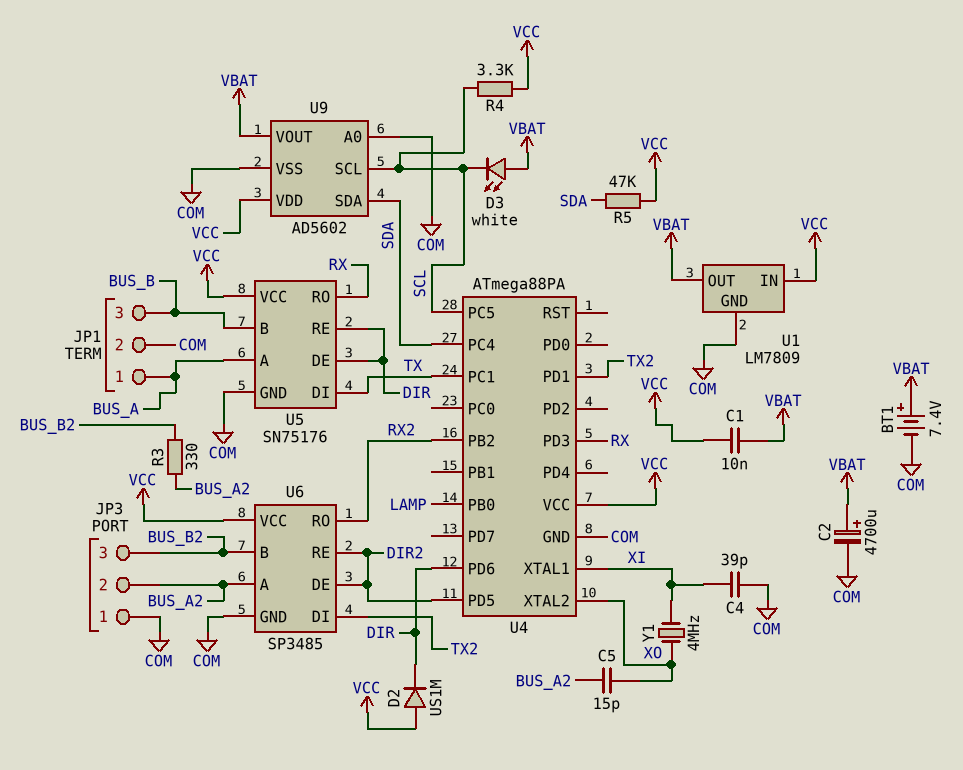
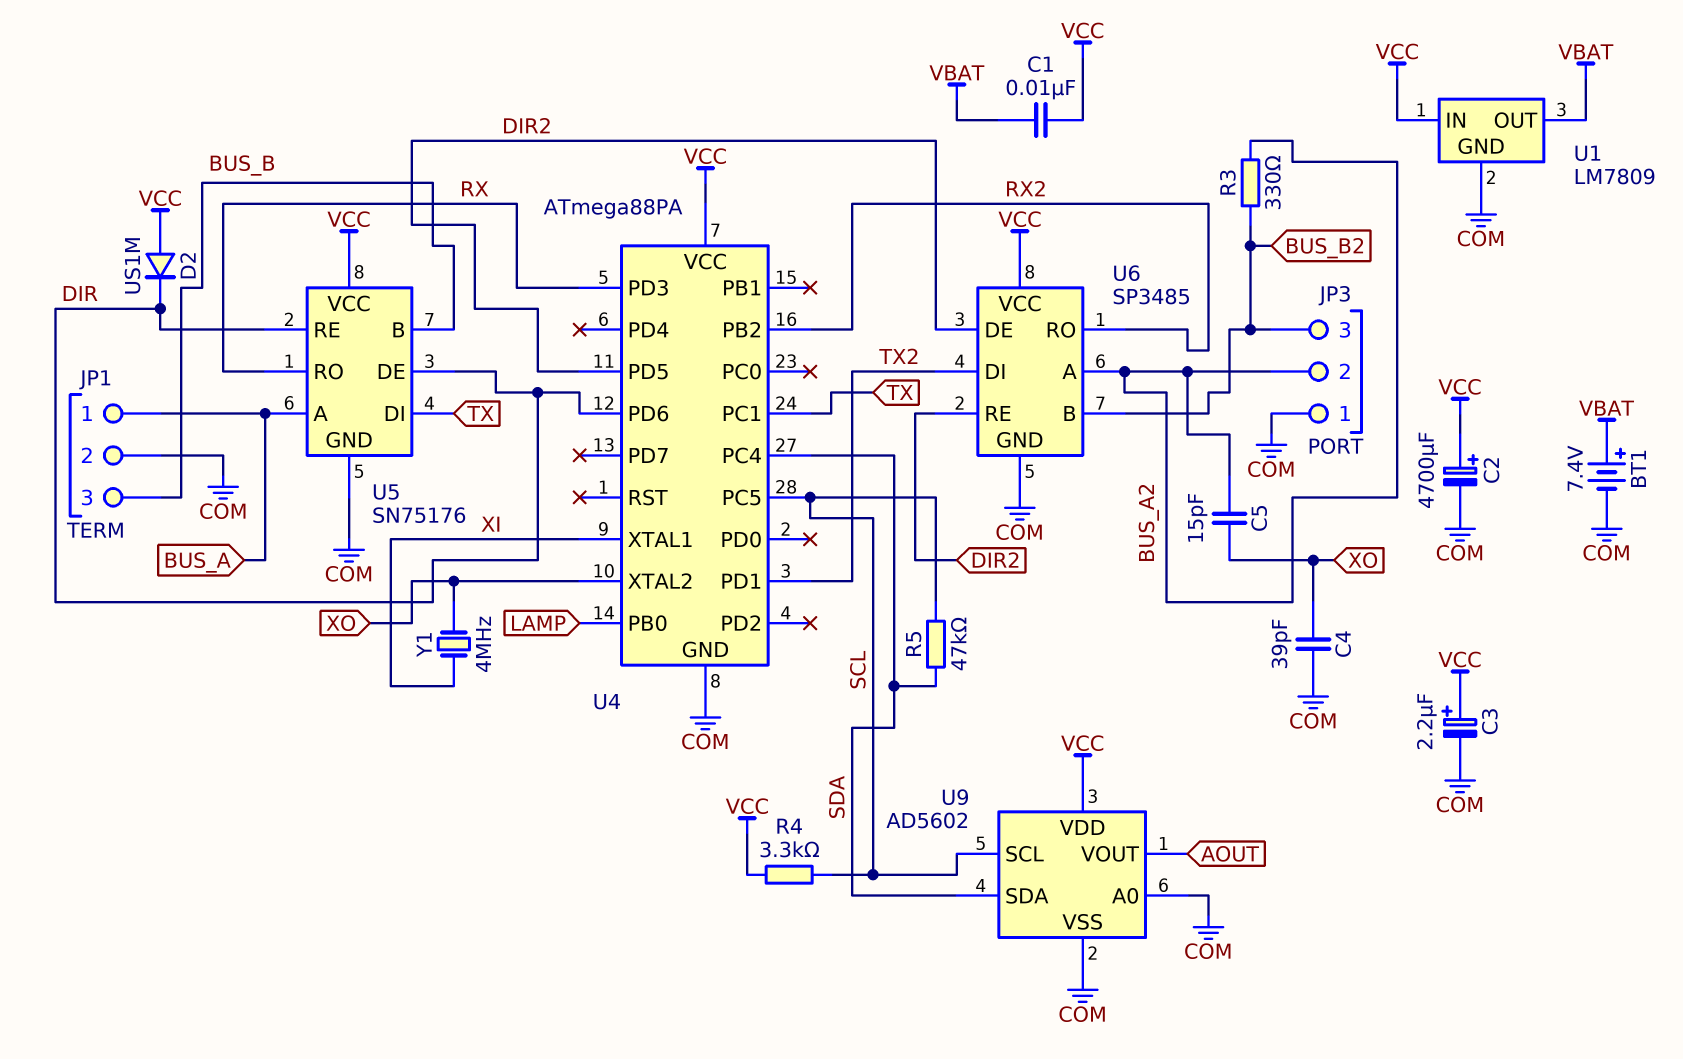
C2: 4700uF (plus VBAT, minus COM) -> 4700uF (plus VCC, minus COM)
C3: none -> 2.2uF (plus VCC, minus COM)
C4: 39pF (COM, XI) -> 39pF (COM, XO)
D3: LED white (A VBAT, K SCL) -> none
R5: 47k (SDA, VCC) -> 47k (SCL, SDA)
U9 pin VOUT: VBAT -> AOUT

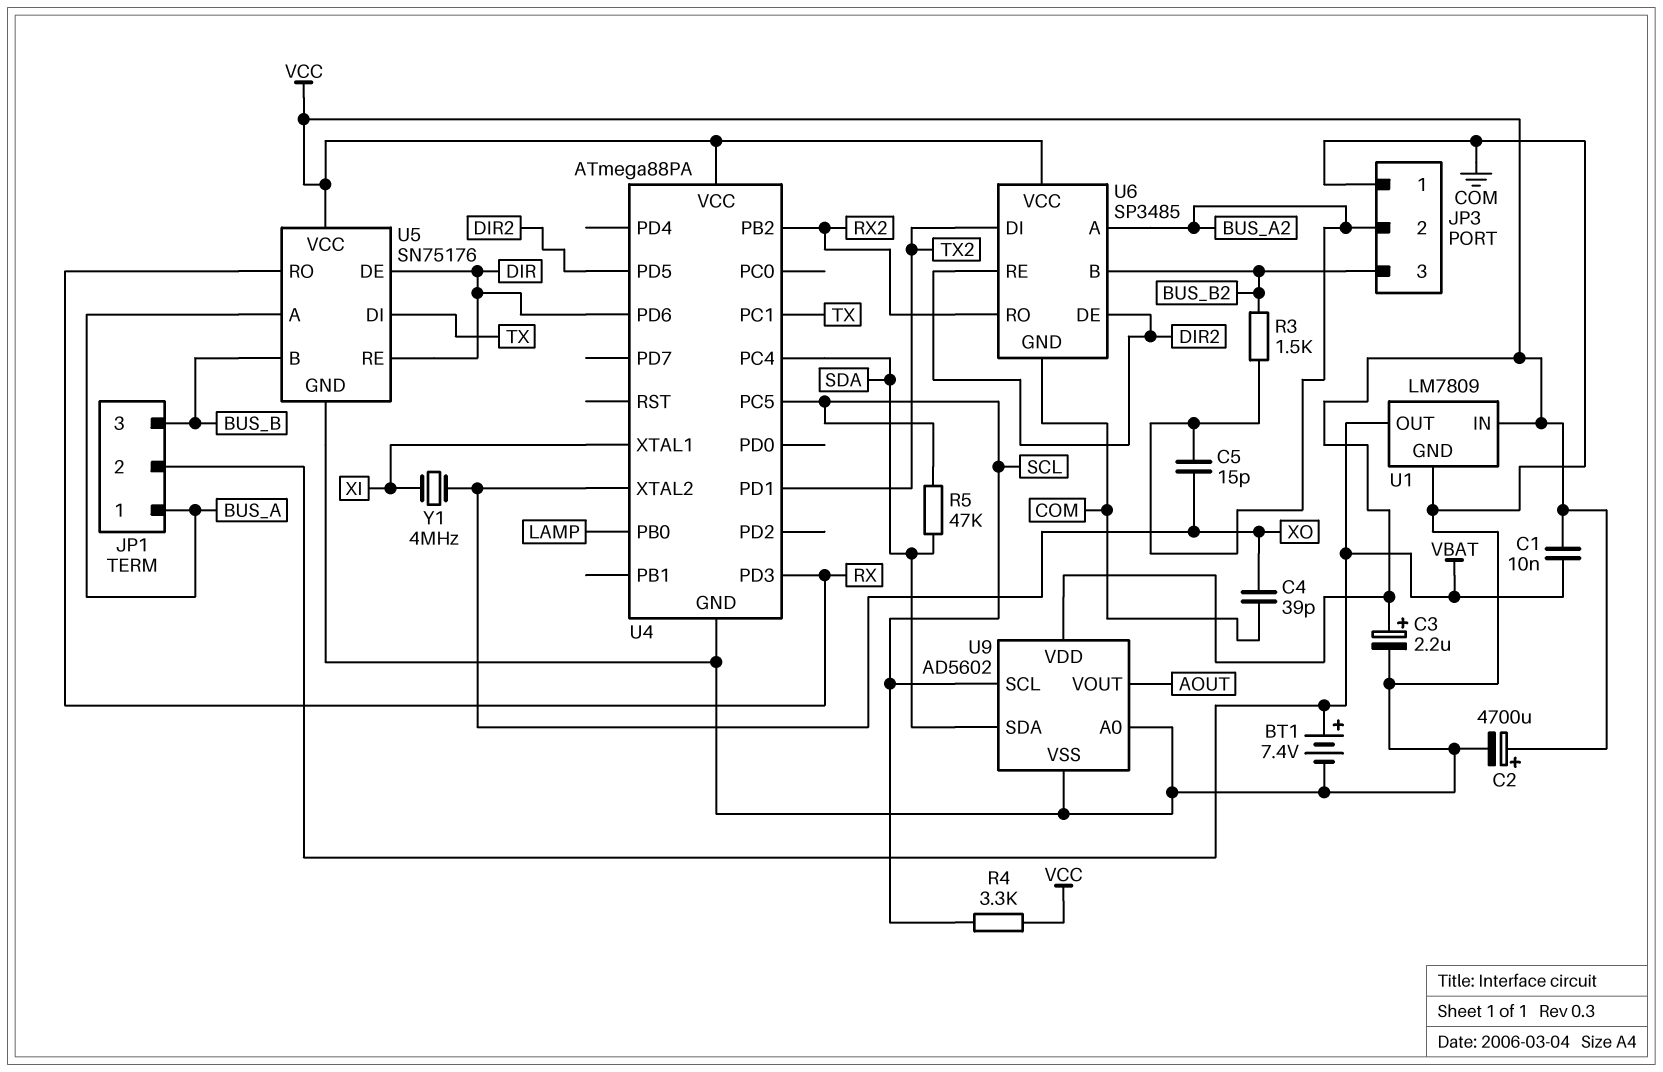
D2: diode US1M (A VCC, K DIR) -> none
JP1 pin 2: COM -> VBAT
R3: 330 (BUS_A2, BUS_B2) -> 1.5k (BUS_A2, BUS_B2)

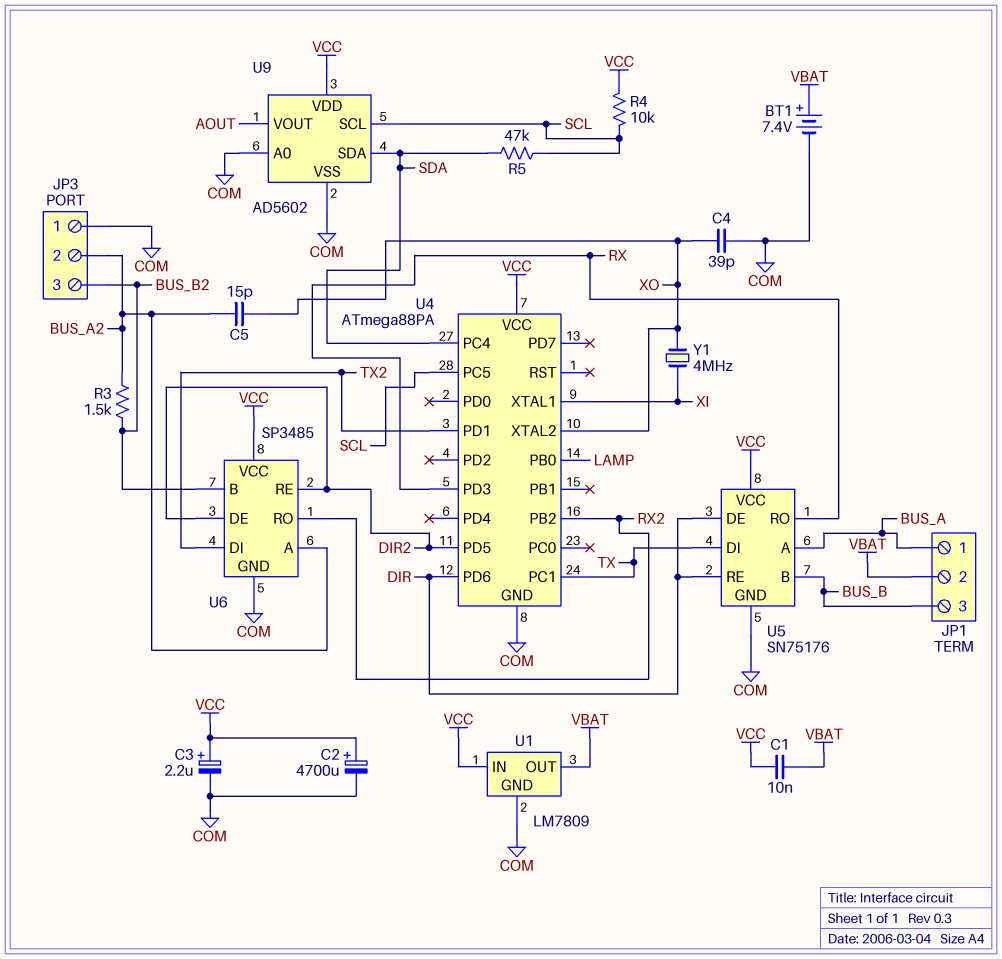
R4: 3.3k (SCL, VCC) -> 10k (SCL, VCC)

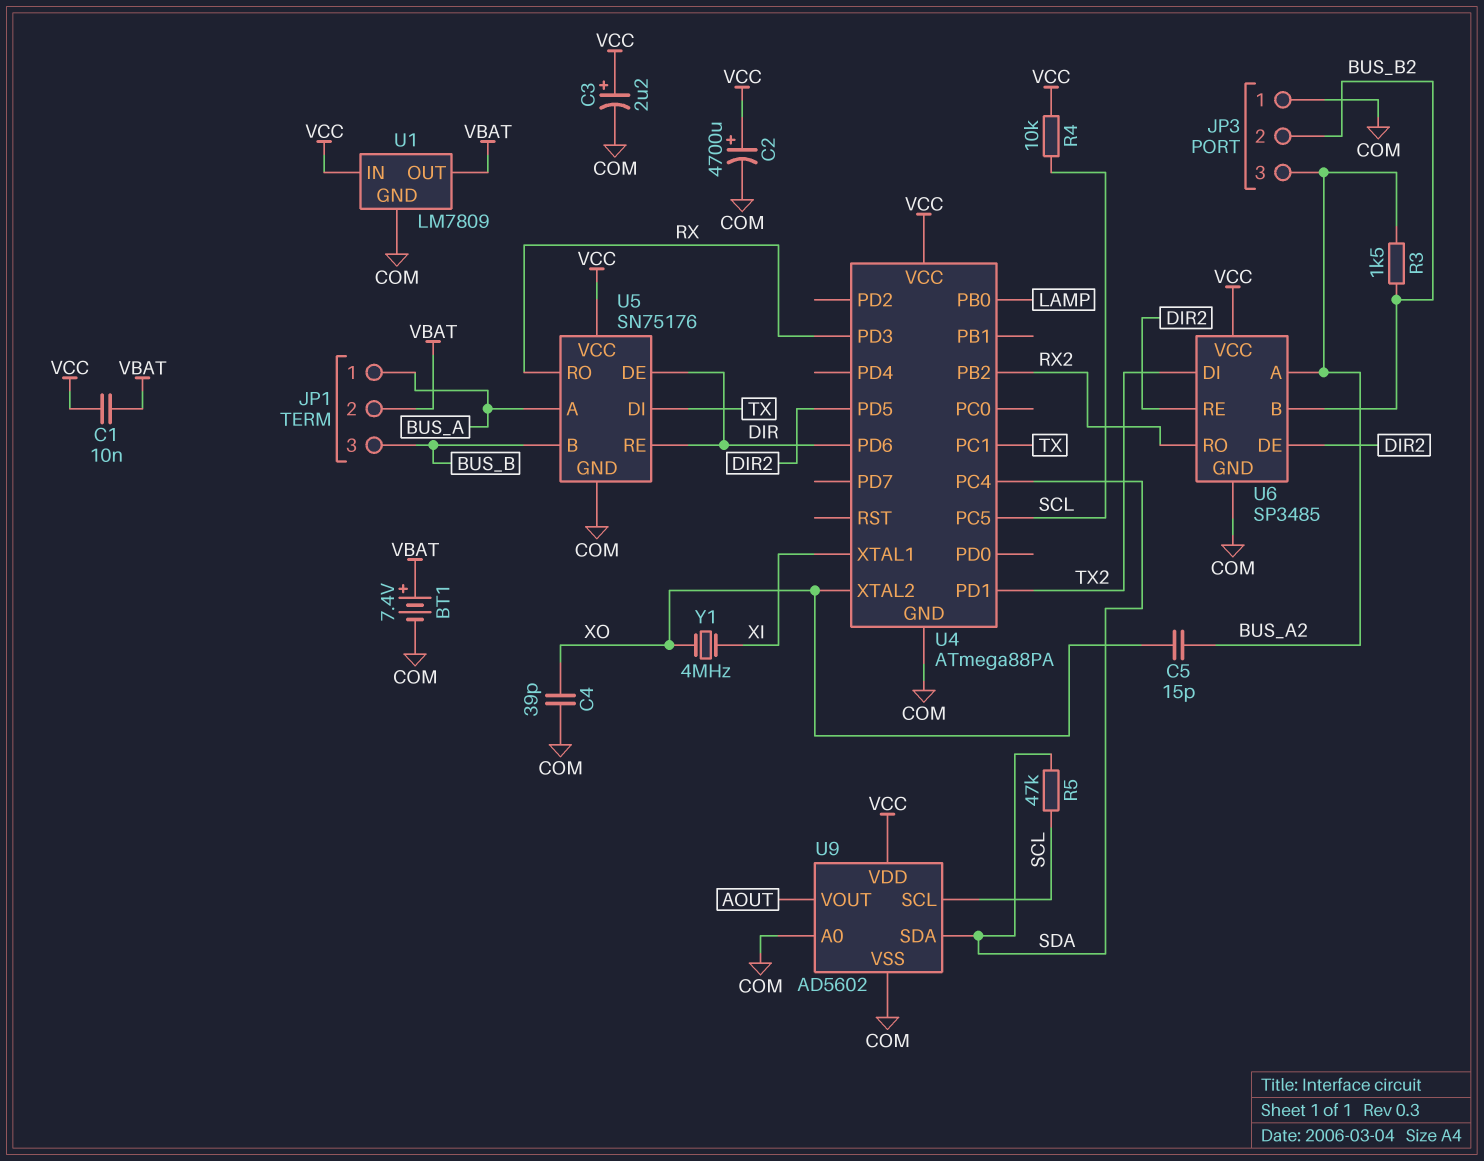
JP3 pin 2: BUS_A2 -> BUS_B2
JP3 pin 3: BUS_B2 -> BUS_A2

